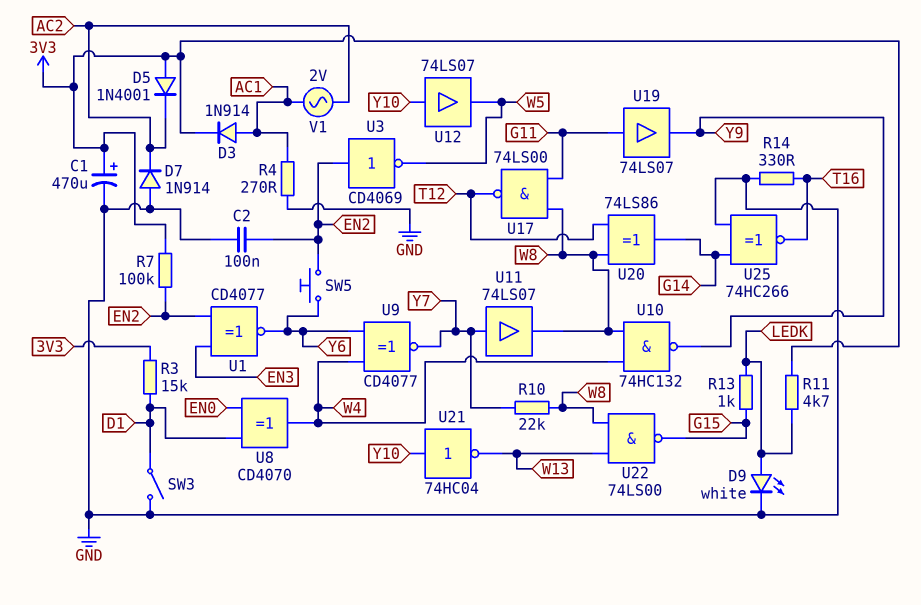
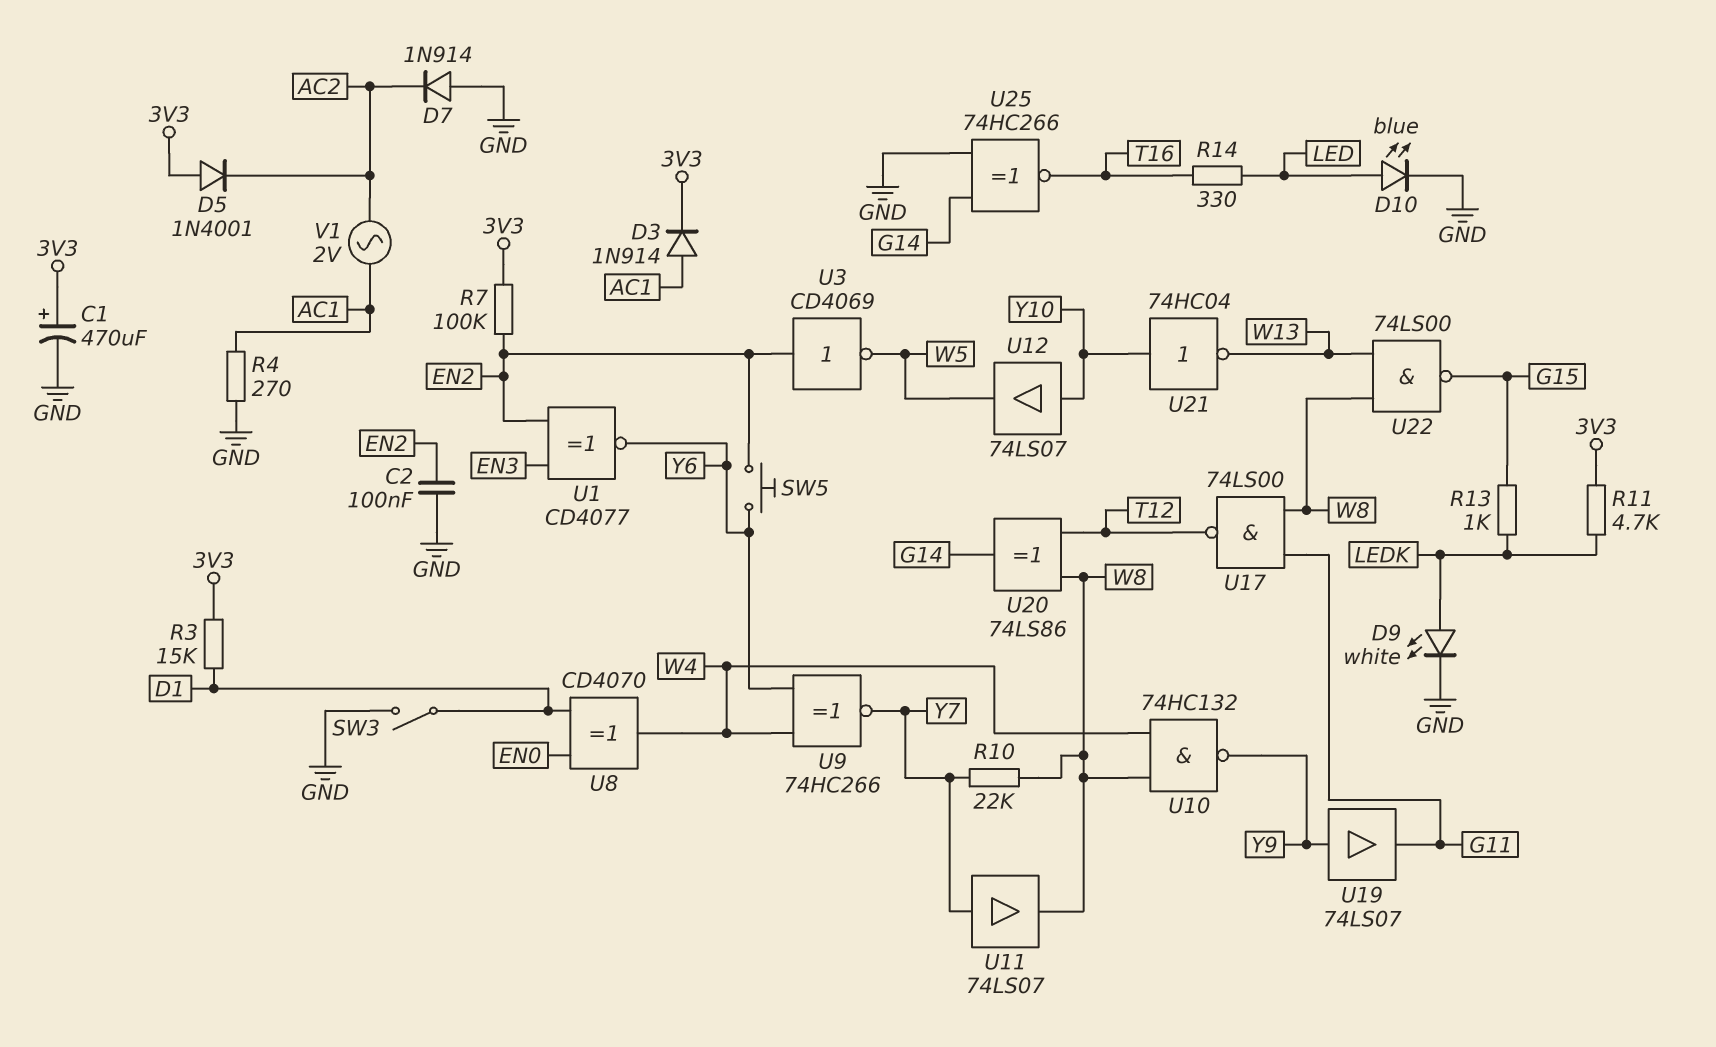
D10: none -> LED blue (A LED, K GND)
R14: 330 (GND, T16) -> 330 (LED, T16)
U9: XNOR CD4077 (in W4, in Y6, out Y7) -> XNOR 74HC266 (in W4, in Y6, out Y7)
U19: buffer 74LS07 (in G11, out Y9) -> buffer 74LS07 (in Y9, out G11)

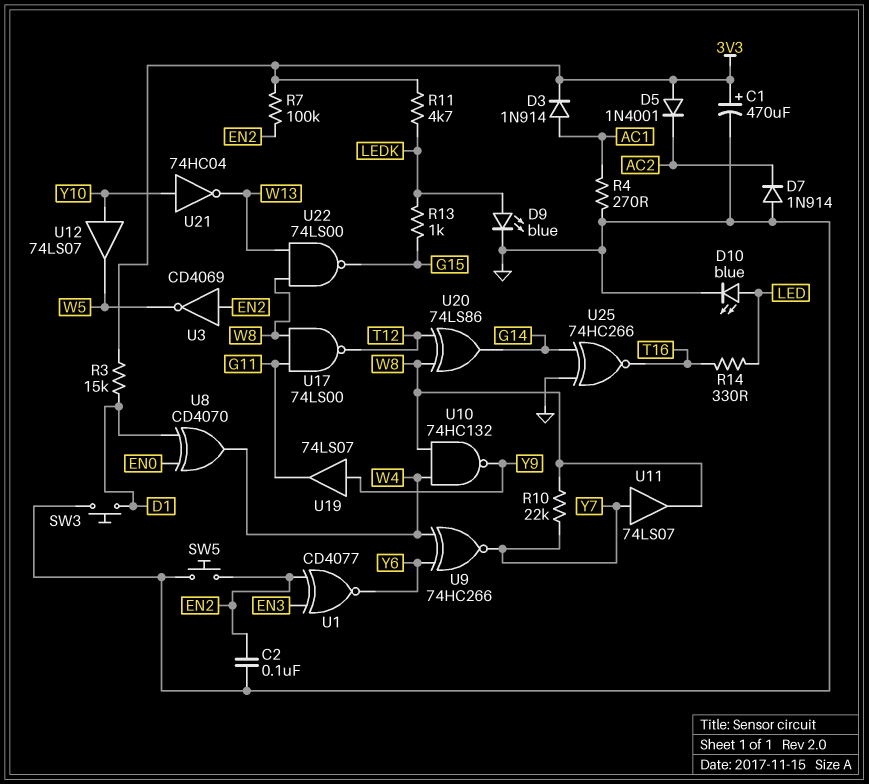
D9: LED white (A LEDK, K GND) -> LED blue (A LEDK, K GND)
SW3: switch (D1, GND) -> button (D1, GND)
SW5: button (EN2, Y6) -> button (EN2, GND)
V1: AC 2V (AC1, AC2) -> none

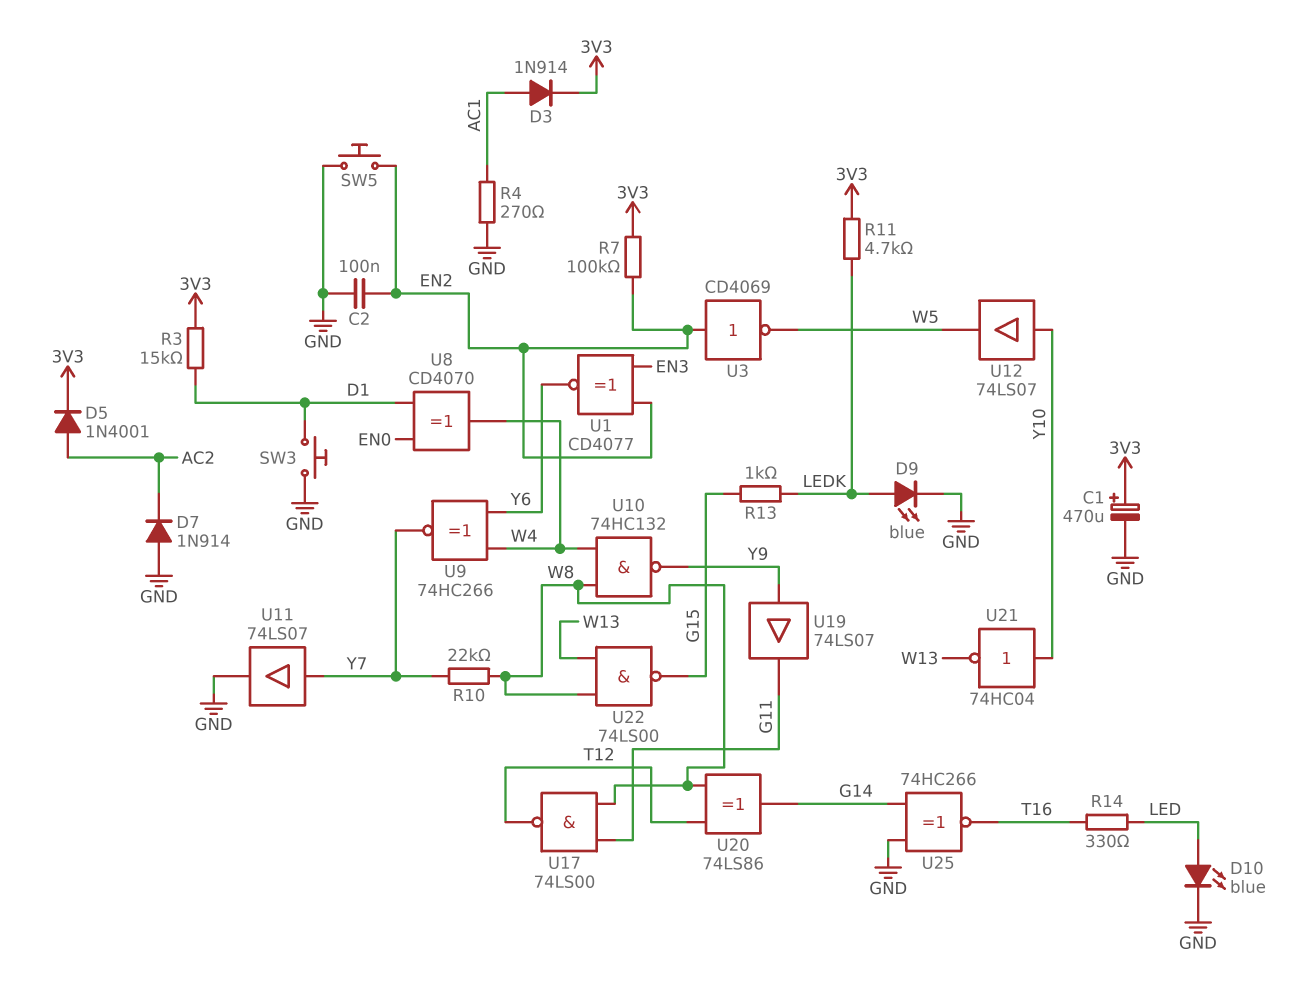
D5: diode 1N4001 (A 3V3, K AC2) -> diode 1N4001 (A AC2, K 3V3)
U11: buffer 74LS07 (in Y7, out W8) -> buffer 74LS07 (in Y7, out GND)

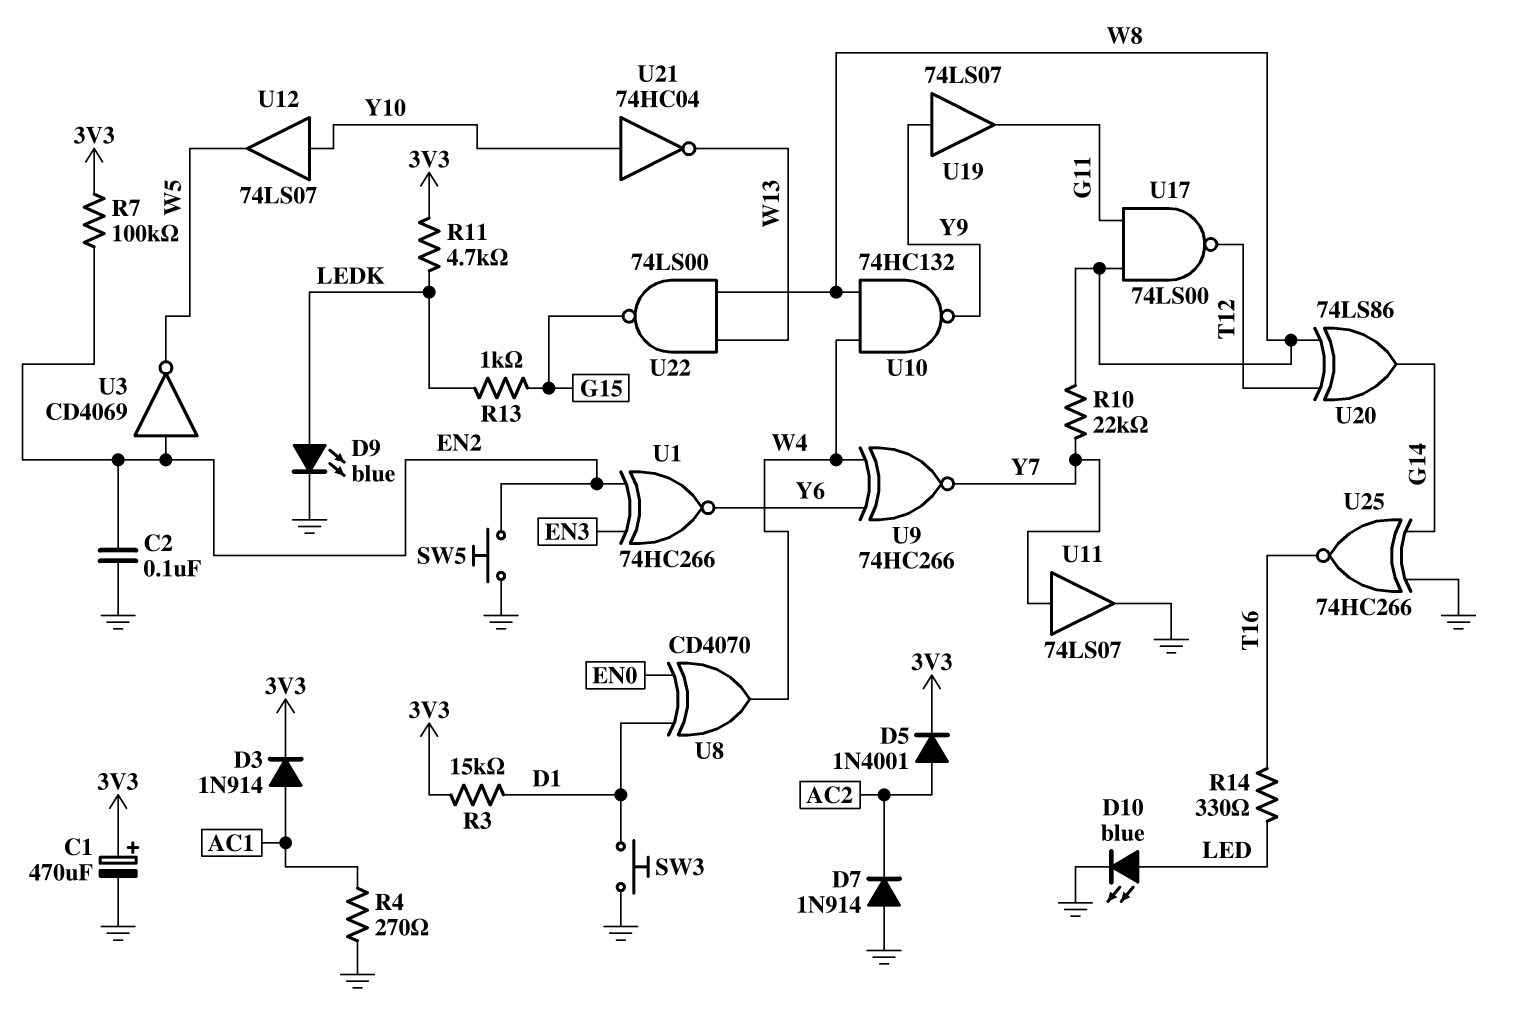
U1: XNOR CD4077 (in EN2, in EN3, out Y6) -> XNOR 74HC266 (in EN2, in EN3, out Y6)

